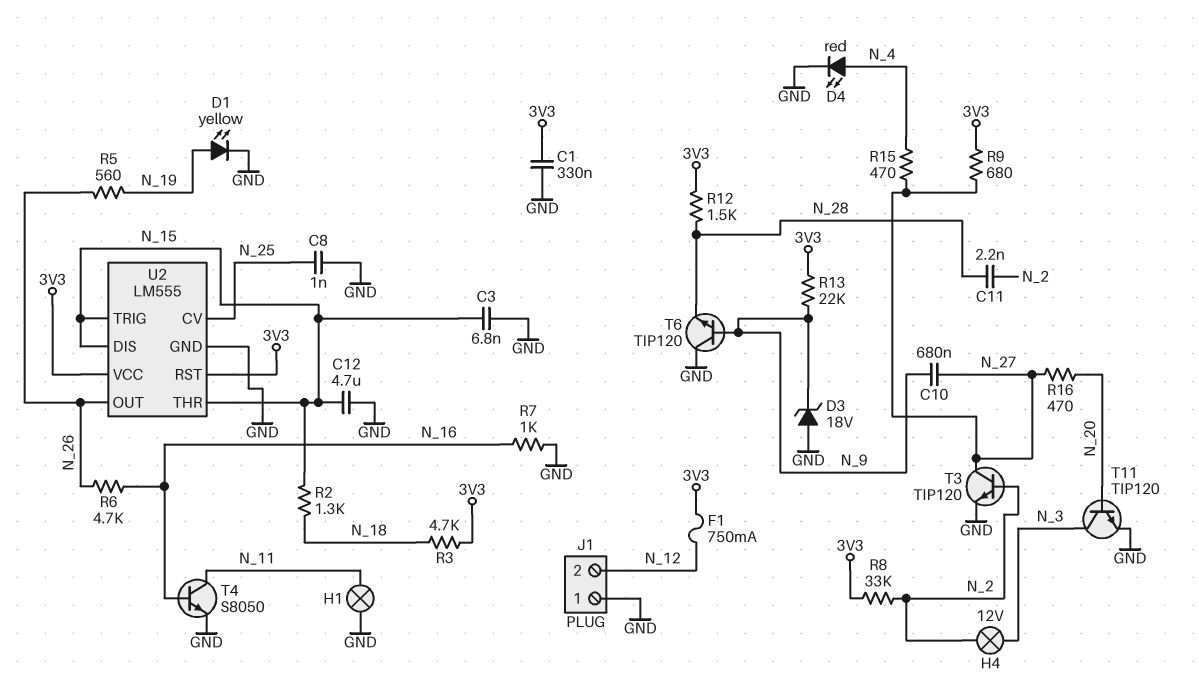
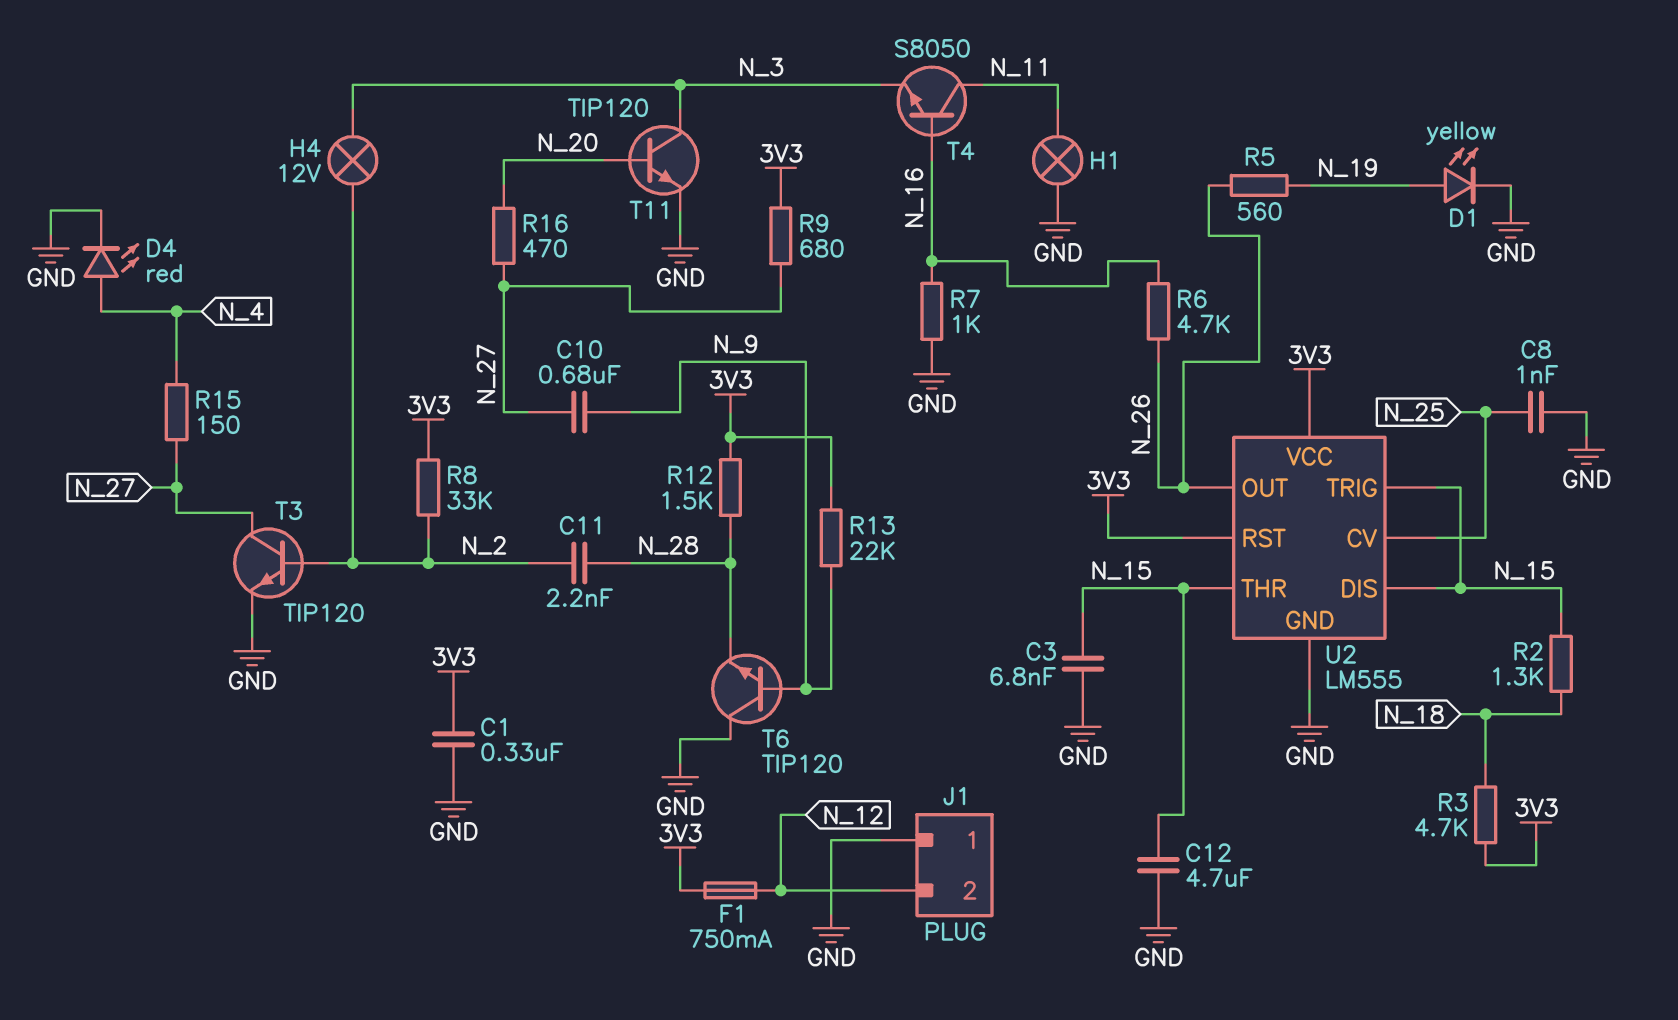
D3: zener 18V (A GND, K N_9) -> none
R15: 470 (N_4, N_27) -> 150 (N_4, N_27)
T4: NPN S8050 (B N_16, C N_11, E GND) -> NPN S8050 (B N_16, C N_11, E N_3)

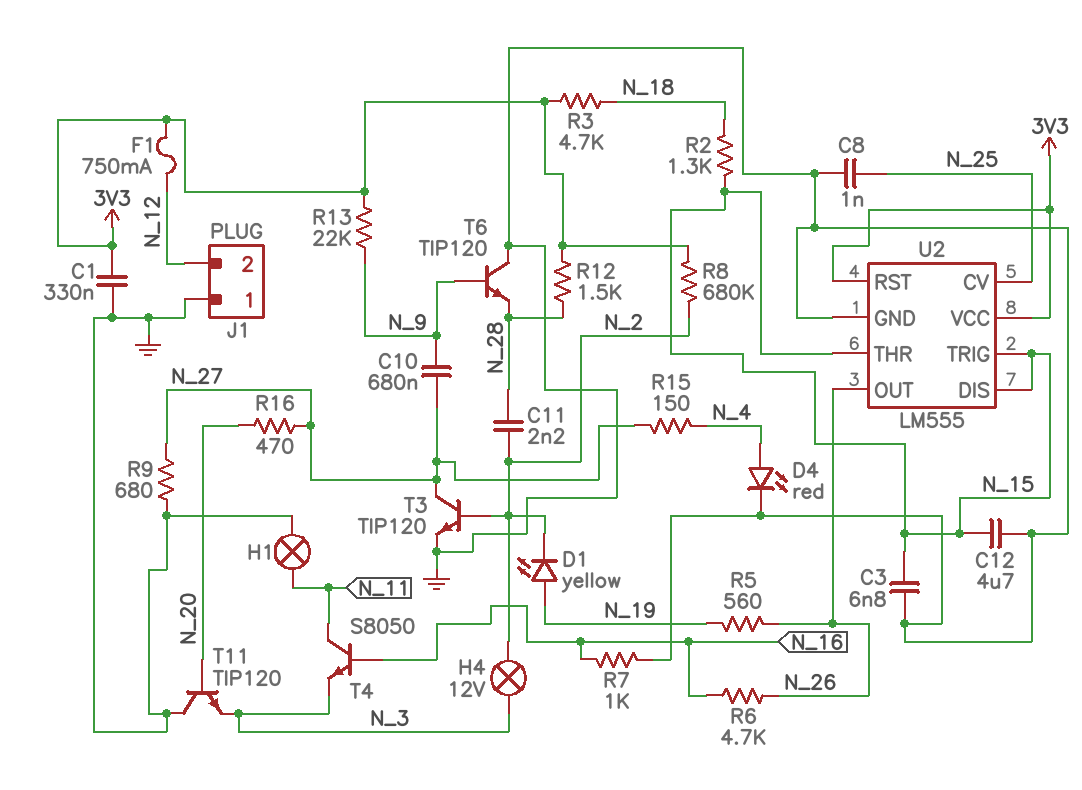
D1: LED yellow (A N_19, K GND) -> LED yellow (A N_19, K N_2)
R8: 33k (3V3, N_2) -> 680k (3V3, N_2)
R9: 680 (3V3, N_27) -> 680 (GND, N_27)
T11: NPN TIP120 (B N_20, C N_3, E GND) -> NPN TIP120 (B N_20, C GND, E N_3)

